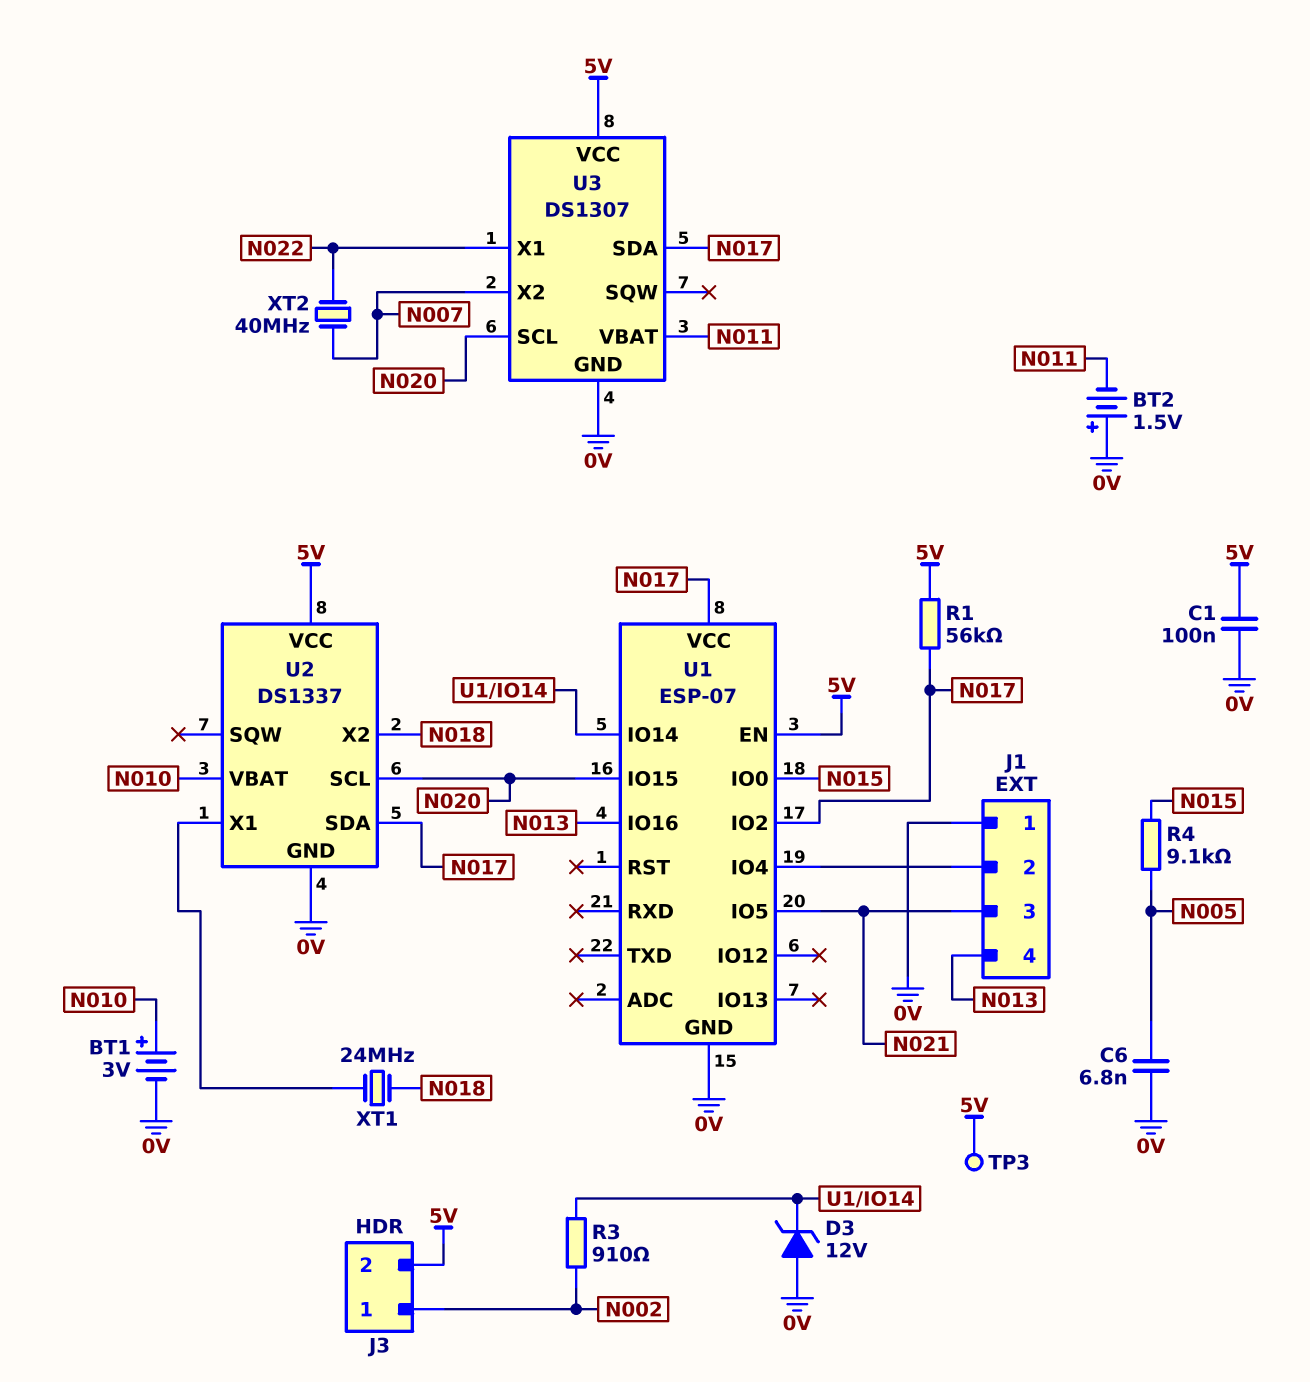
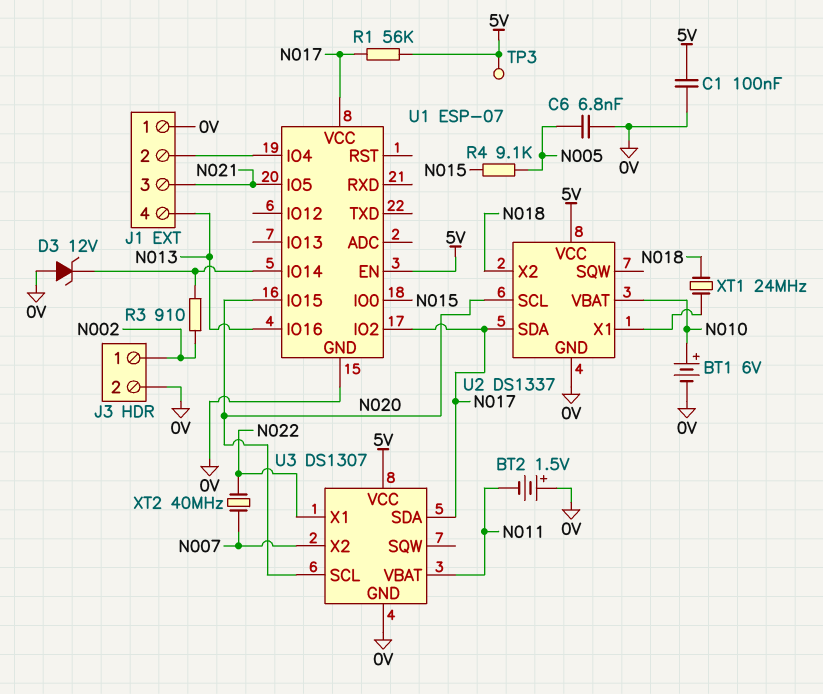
BT1: 3V (plus N010, minus 0V) -> 6V (plus N010, minus 0V)
J3 pin 2: 5V -> 0V

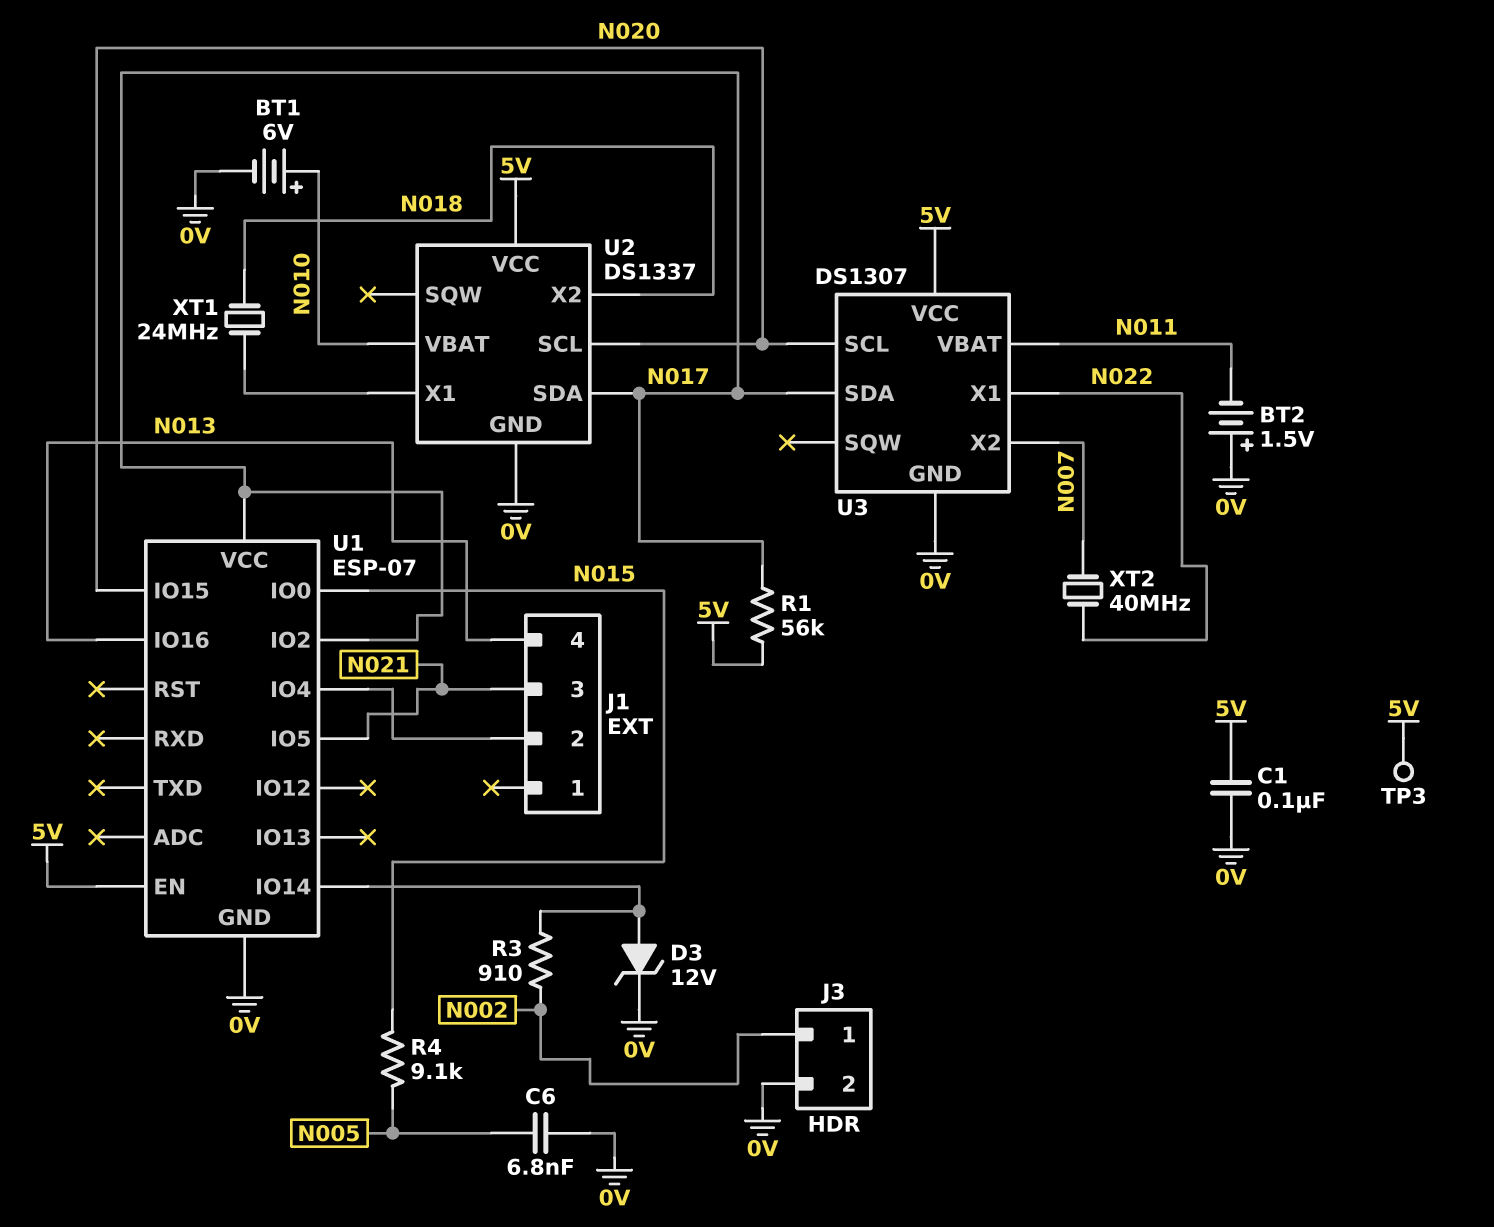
D3: zener 12V (A 0V, K U1/IO14) -> zener 12V (A U1/IO14, K 0V)
J1 pin 1: 0V -> none

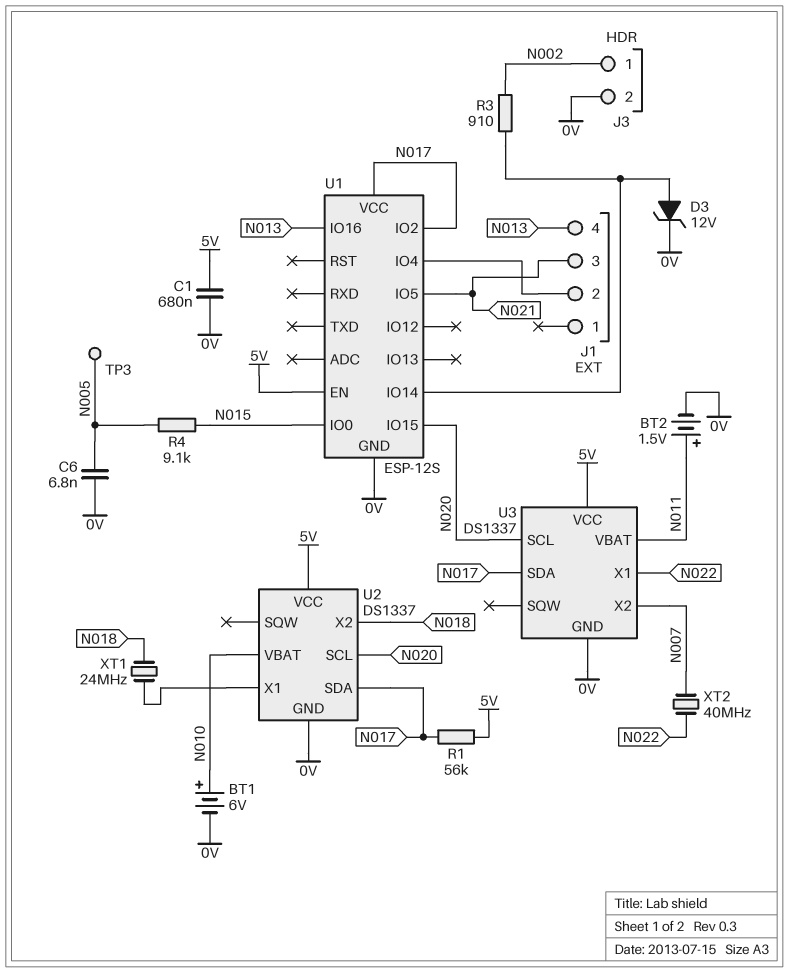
BT2: 1.5V (plus 0V, minus N011) -> 1.5V (plus N011, minus 0V)
C1: 100nF (0V, 5V) -> 680nF (0V, 5V)
TP3: test point (5V) -> test point (N005)
U1: ESP-07 -> ESP-12S
U3: DS1307 -> DS1337

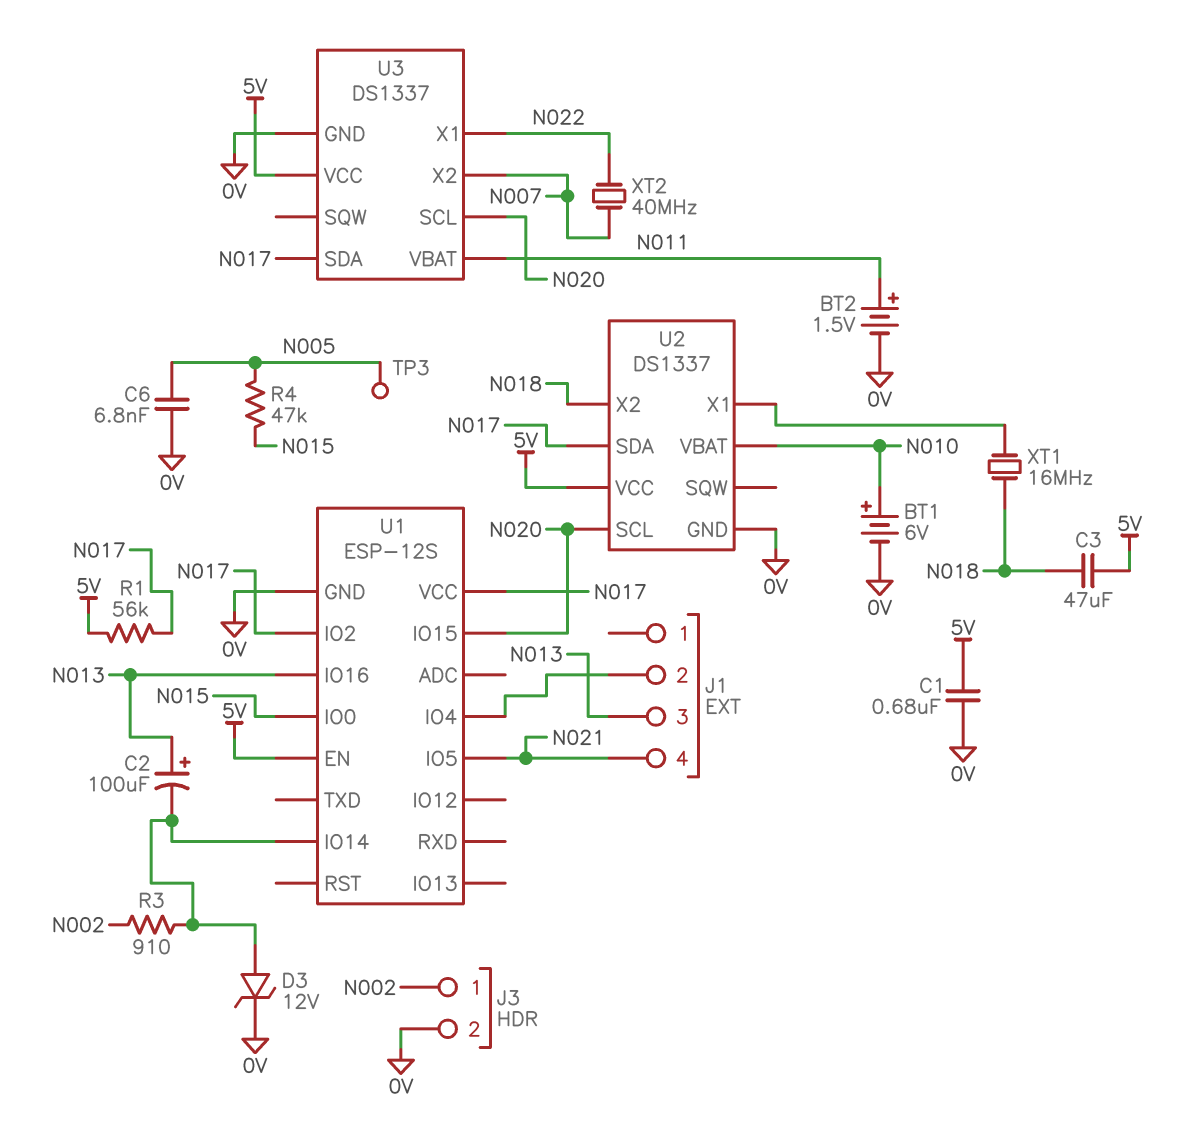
C2: none -> 100uF (plus N013, minus U1/IO14)
C3: none -> 47uF (5V, N018)
J1 pin 3: N021 -> N013
J1 pin 4: N013 -> N021
R4: 9.1k (N005, N015) -> 47k (N005, N015)
XT1: 24MHz (N018, U2/X1) -> 16MHz (N018, U2/X1)

